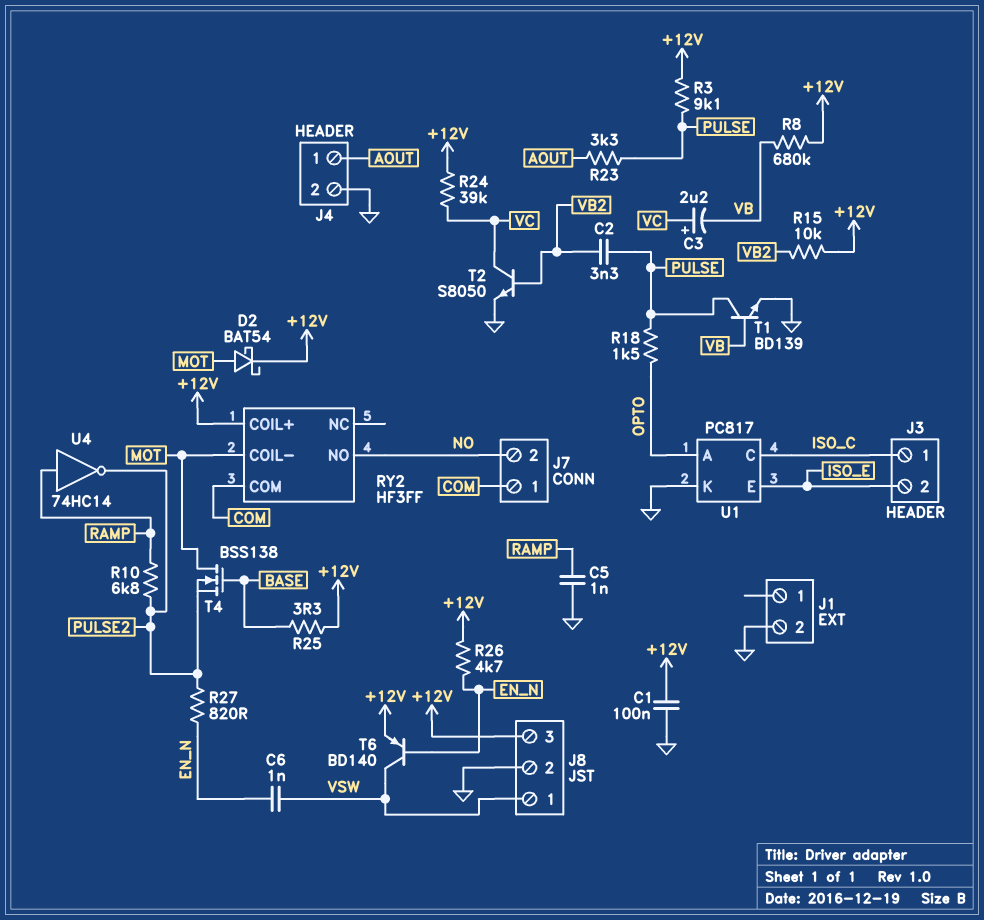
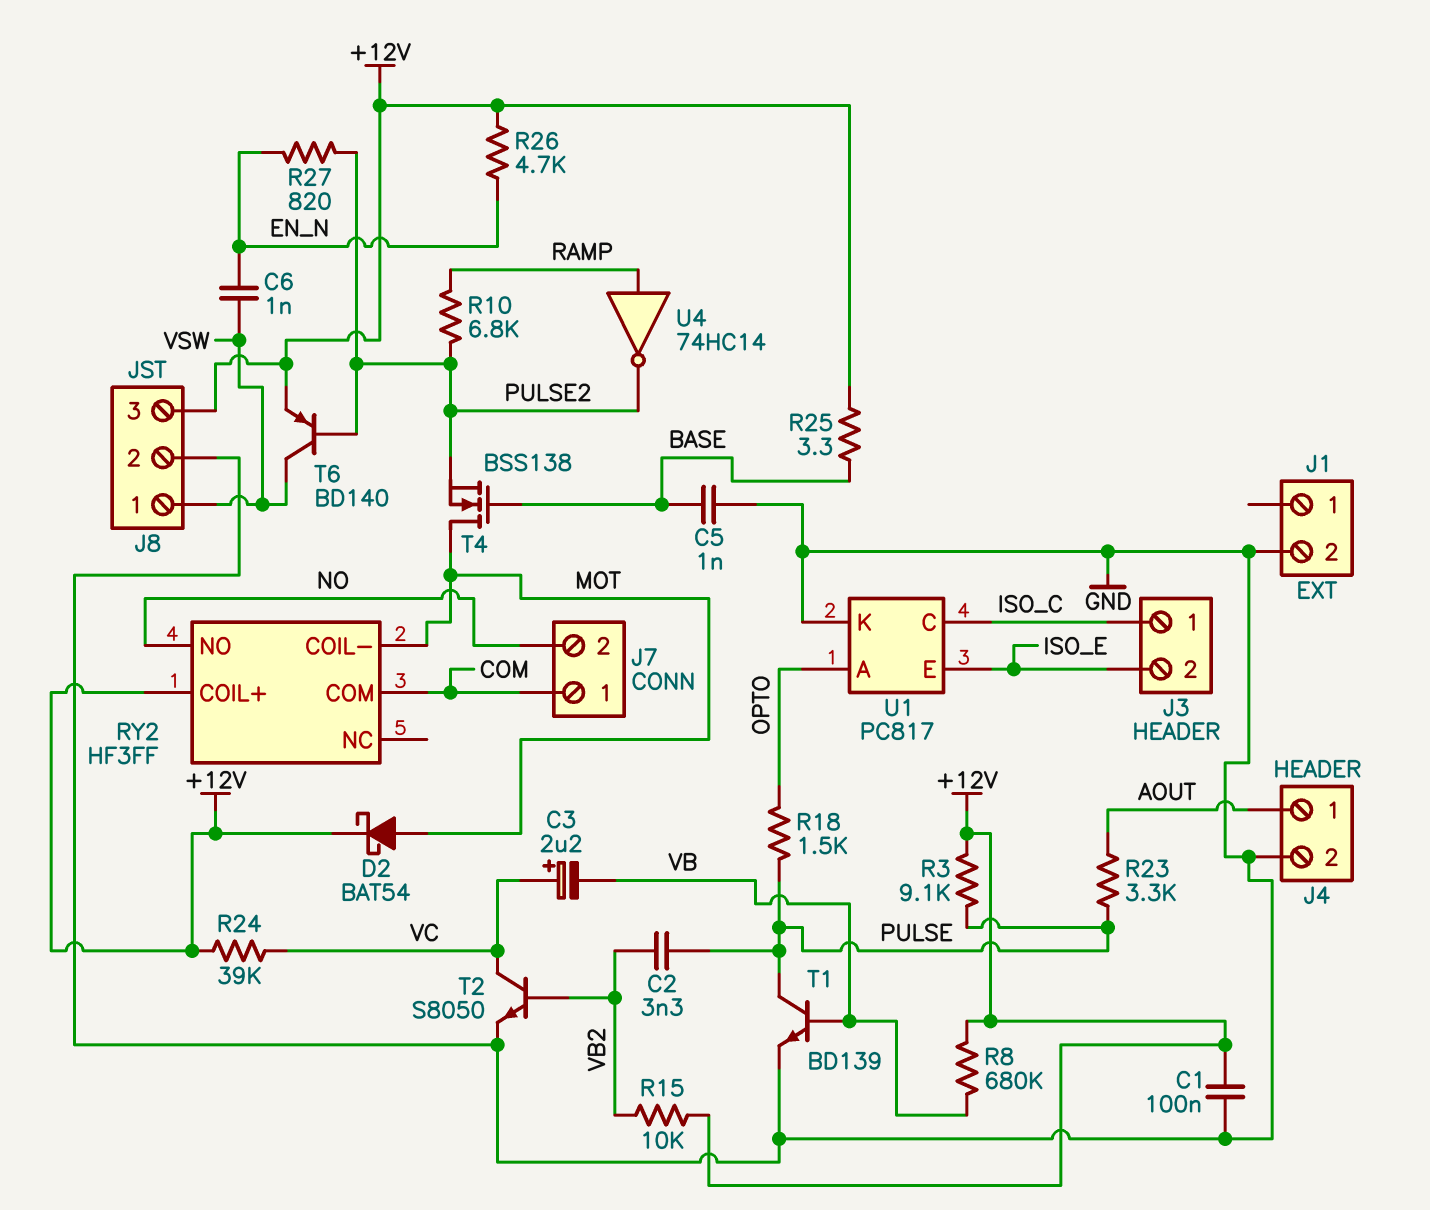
C5: 1nF (GND, RAMP) -> 1nF (BASE, GND)
T6: PNP BD140 (B EN_N, C VSW, E +12V) -> PNP BD140 (B PULSE2, C VSW, E +12V)

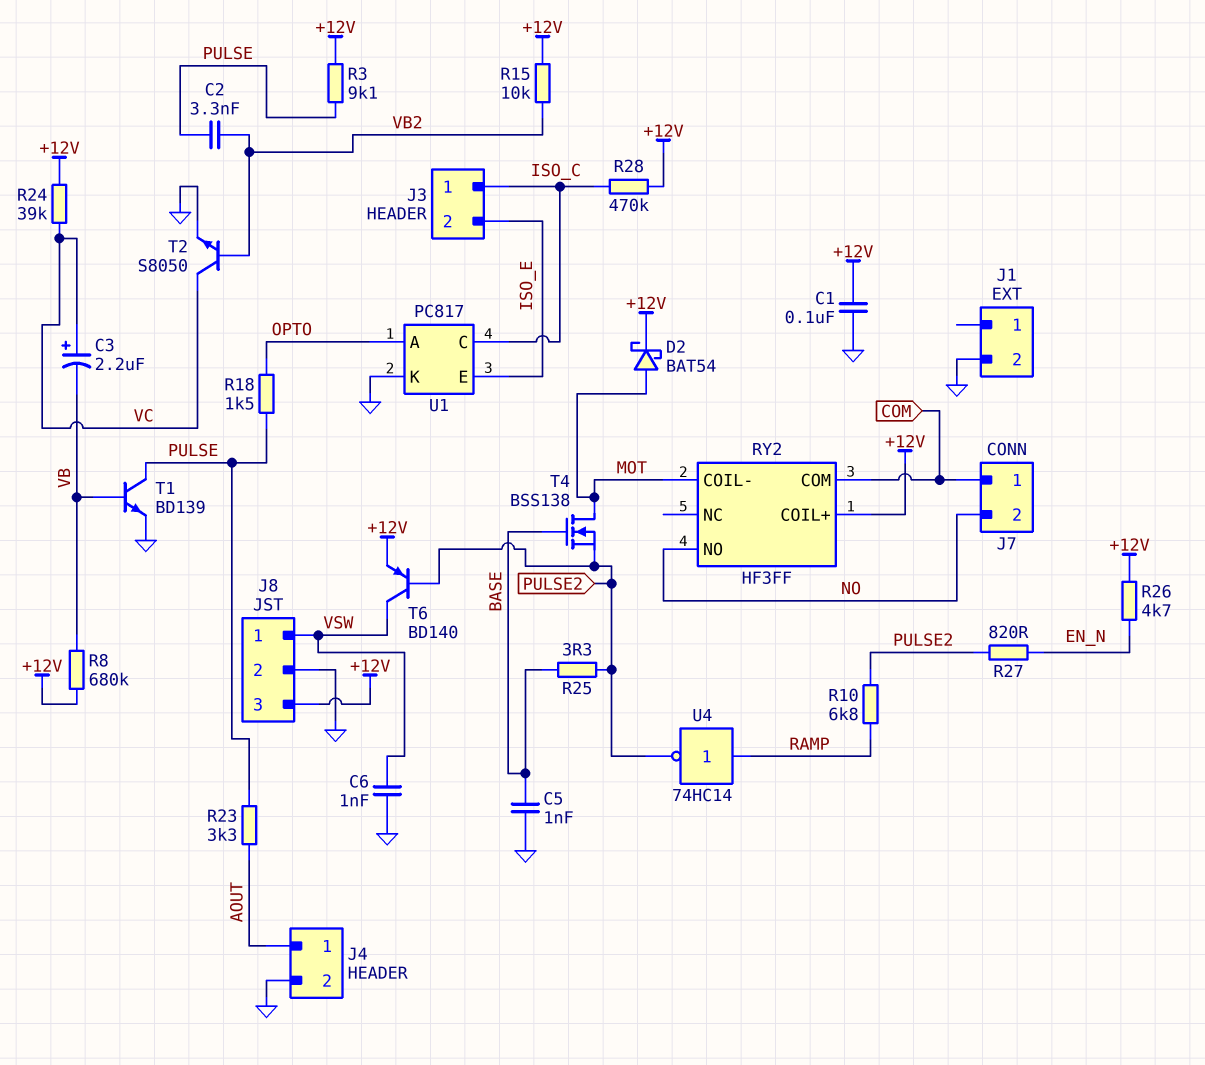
C6: 1nF (EN_N, VSW) -> 1nF (GND, VSW)
R25: 3.3 (+12V, BASE) -> 3.3 (BASE, PULSE2)
R28: none -> 470k (+12V, ISO_C)

